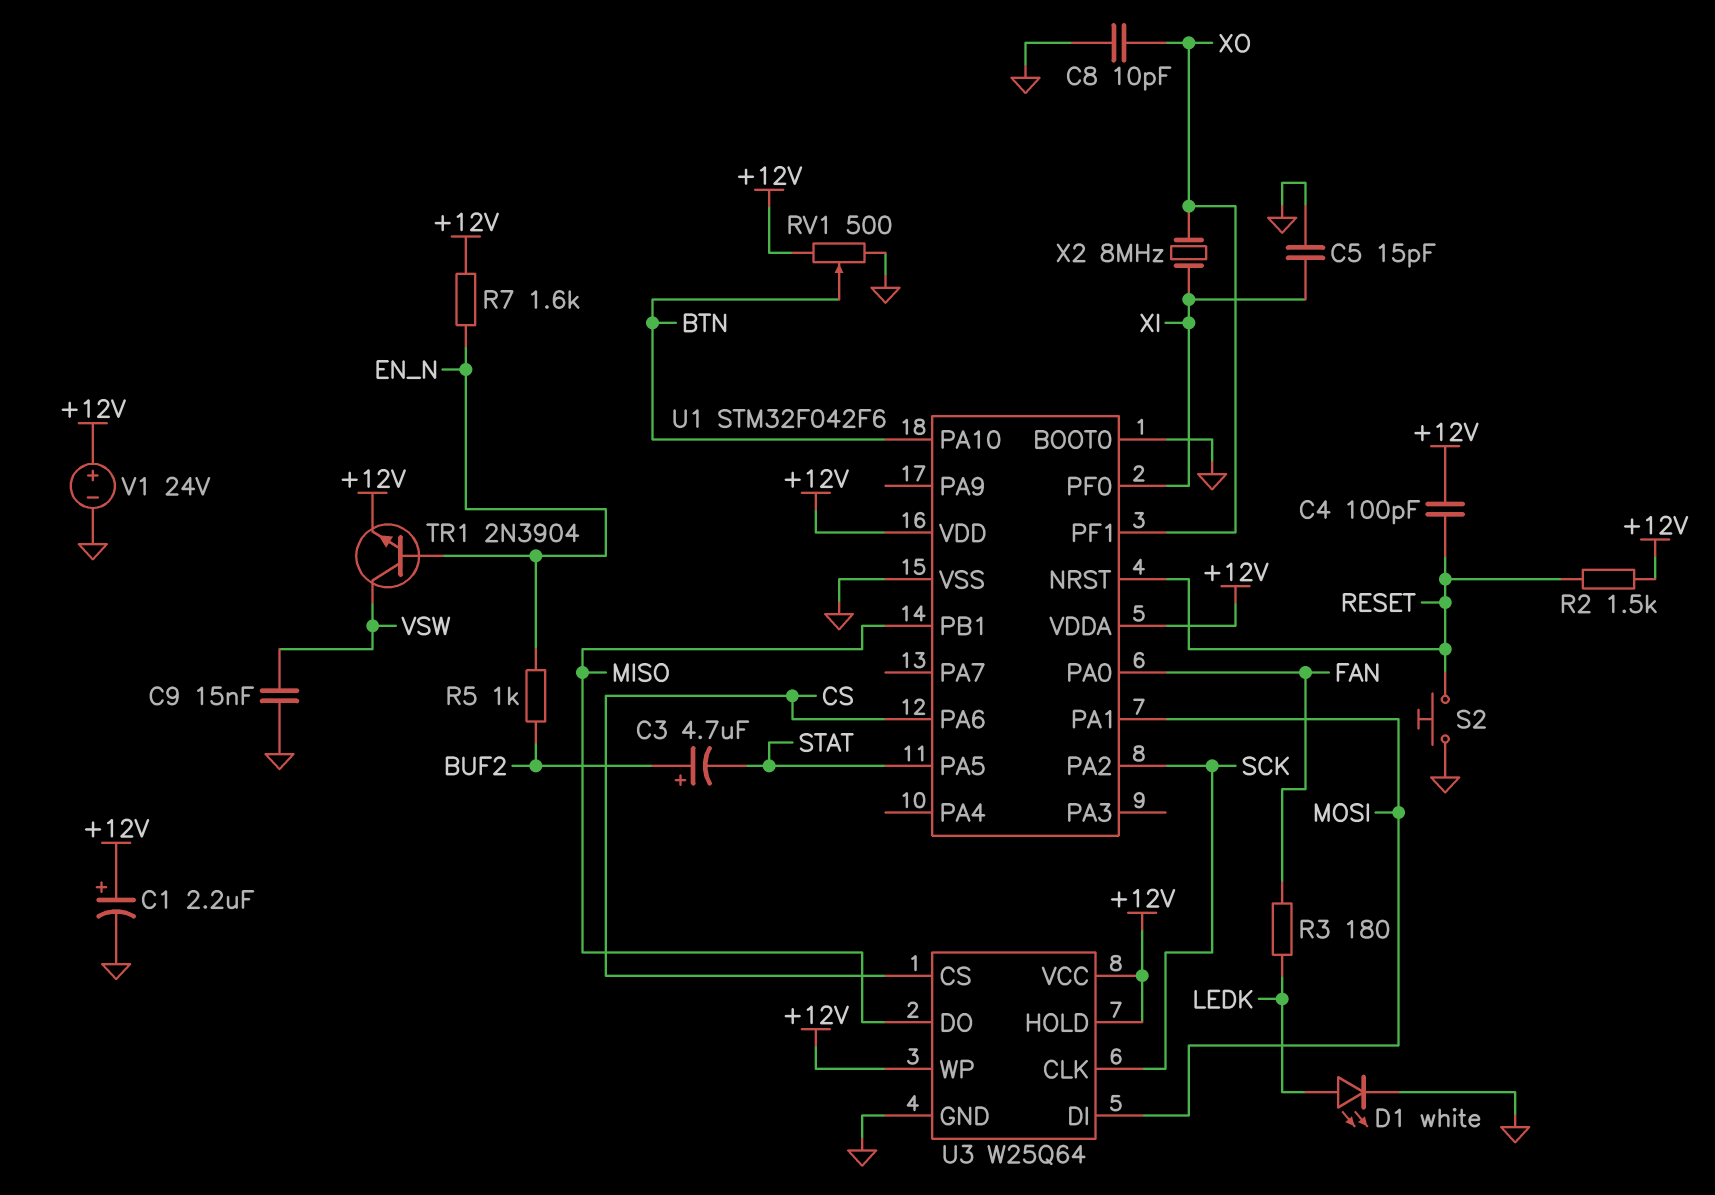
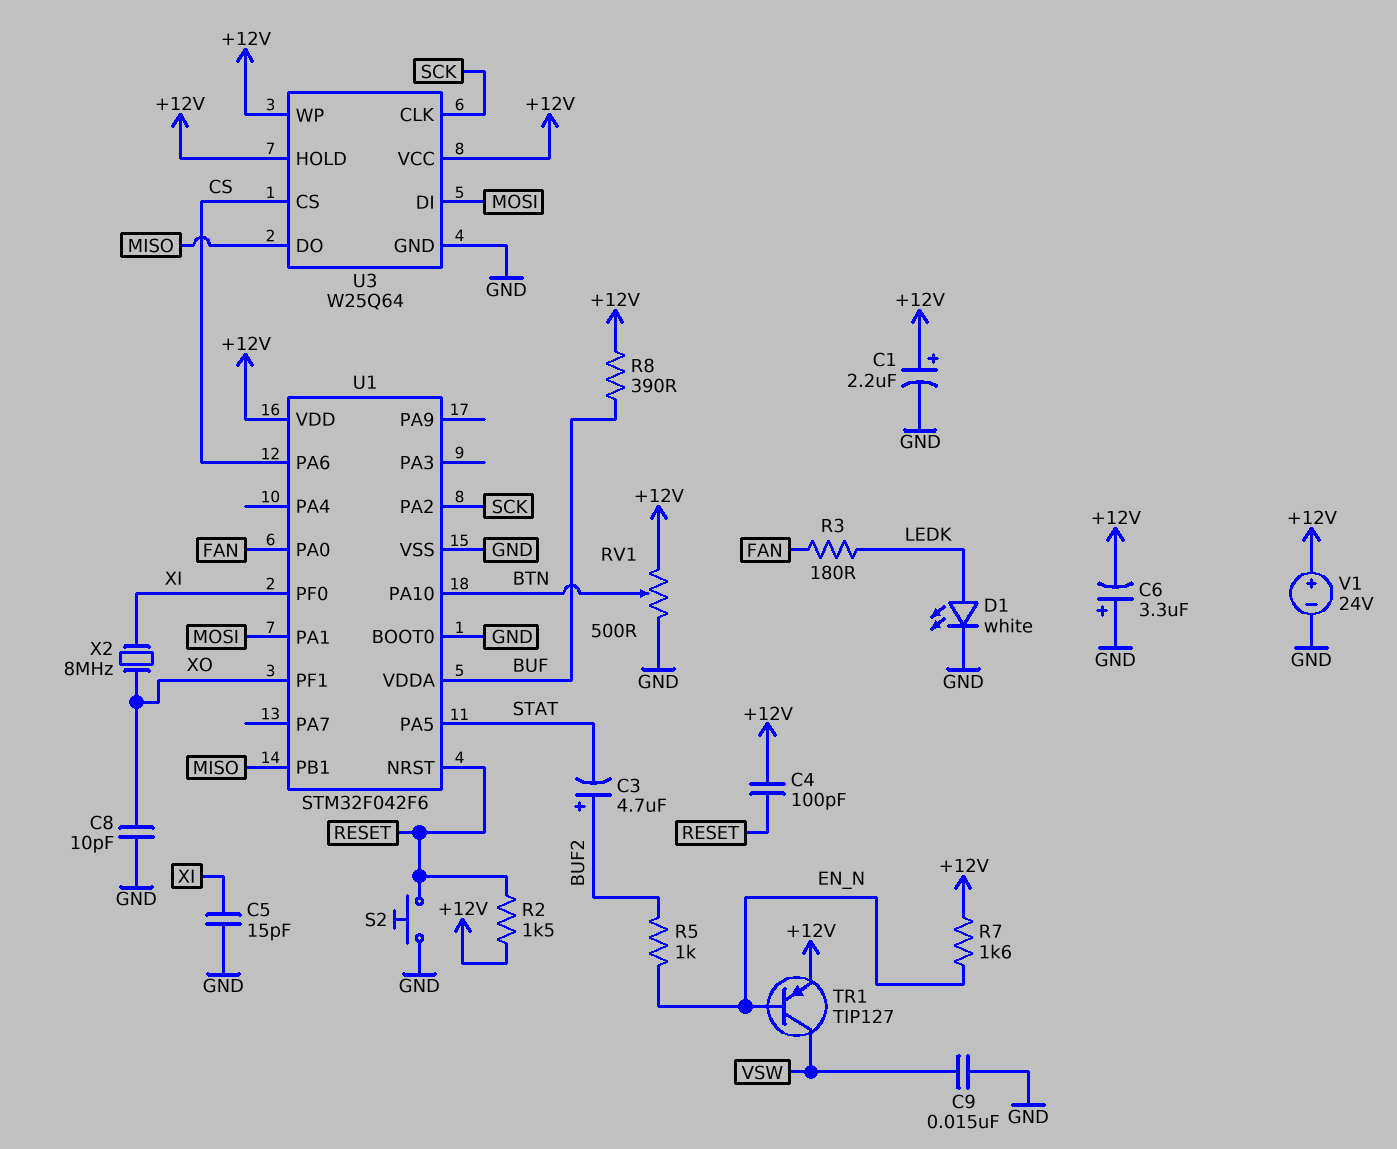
C6: none -> 3.3uF (plus GND, minus +12V)
R8: none -> 390 (+12V, BUF)
TR1: NPN 2N3904 (B EN_N, C VSW, E +12V) -> PNP TIP127 (B EN_N, C VSW, E +12V)
U1 pin VDDA: +12V -> BUF

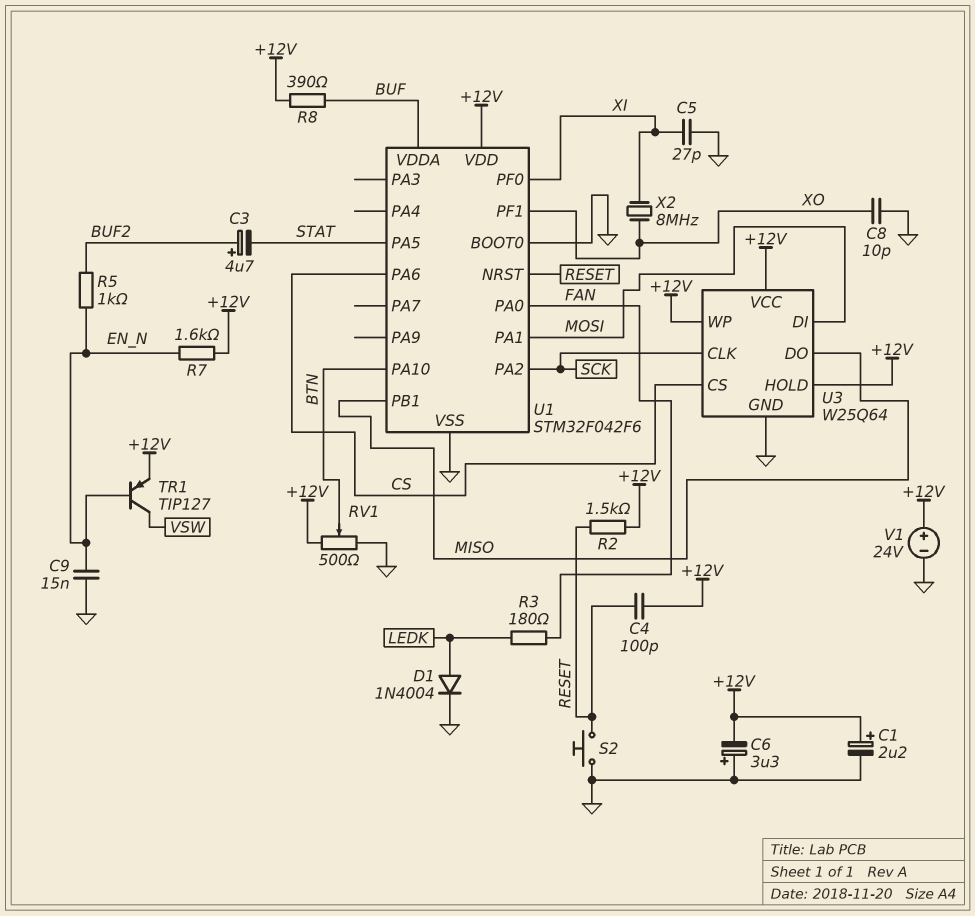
C5: 15pF (GND, XI) -> 27pF (GND, XI)
C9: 15nF (GND, VSW) -> 15nF (EN_N, GND)
D1: LED white (A LEDK, K GND) -> diode 1N4004 (A LEDK, K GND)

